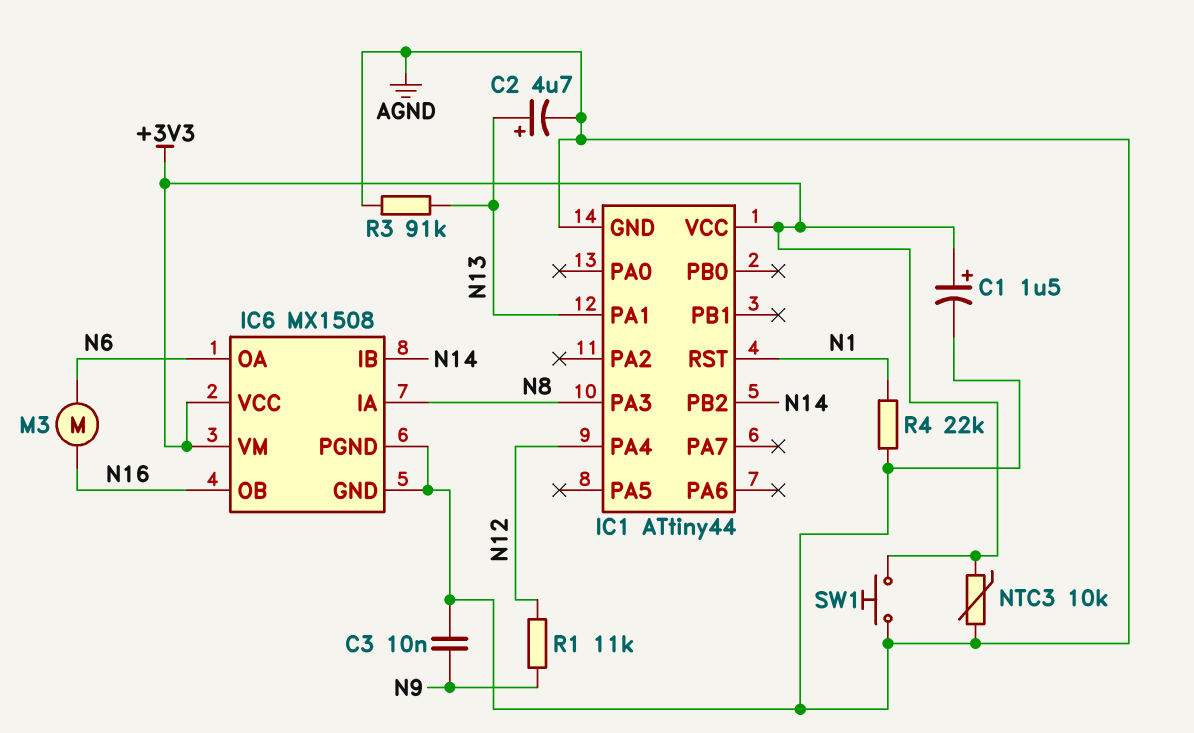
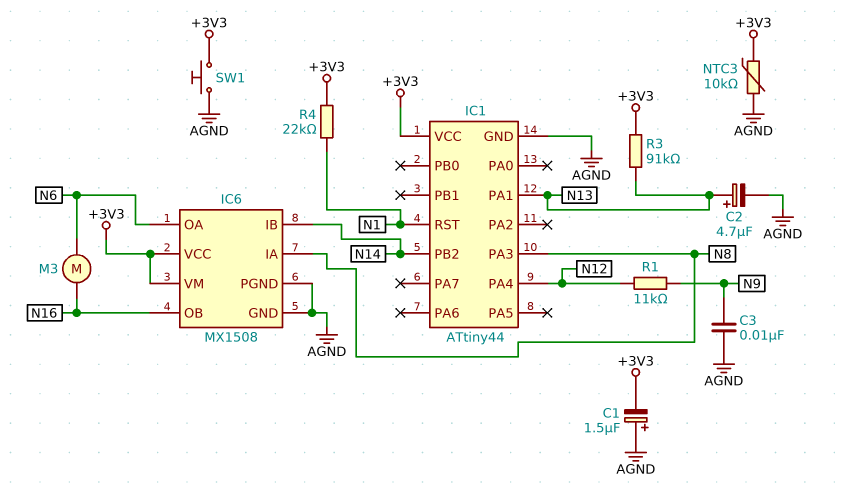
C1: 1.5uF (plus +3V3, minus AGND) -> 1.5uF (plus AGND, minus +3V3)
R3: 91k (AGND, N13) -> 91k (+3V3, N13)
R4: 22k (AGND, N1) -> 22k (+3V3, N1)

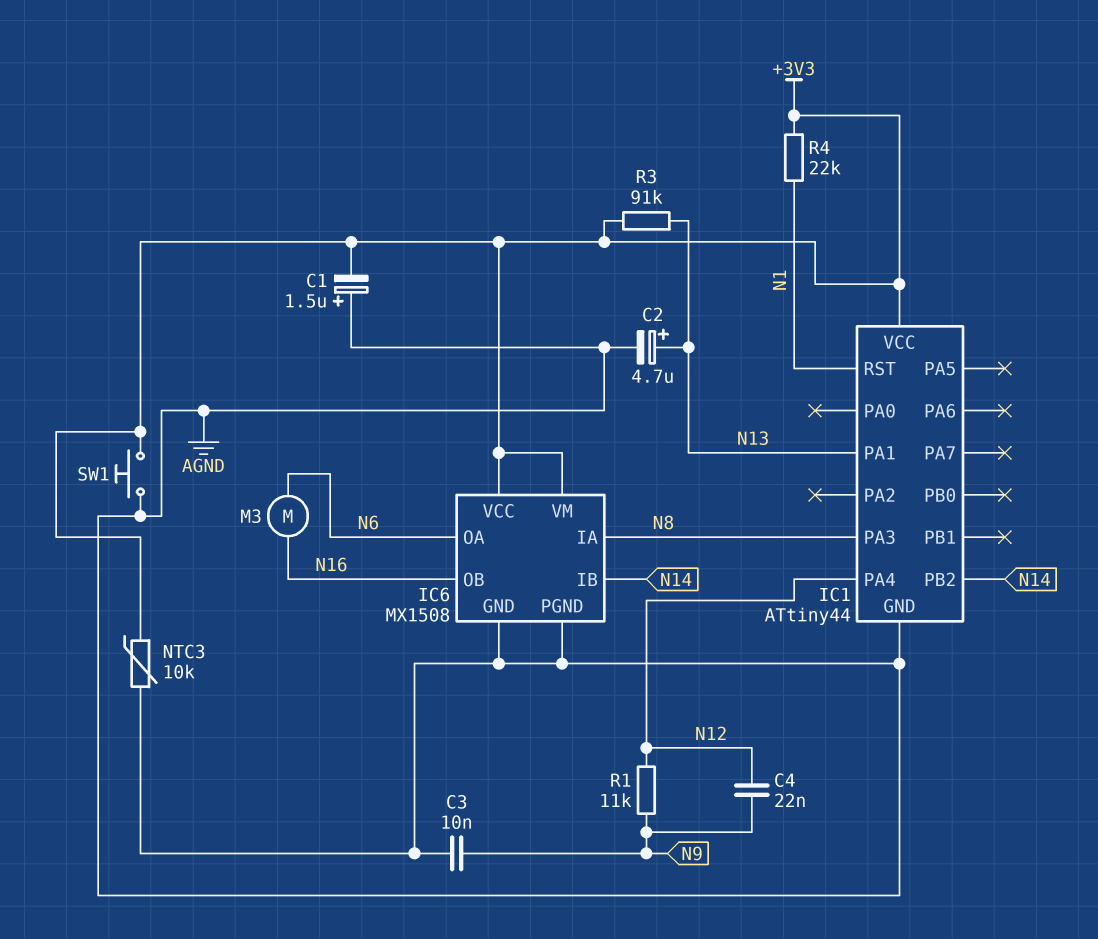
C4: none -> 22nF (N9, N12)

